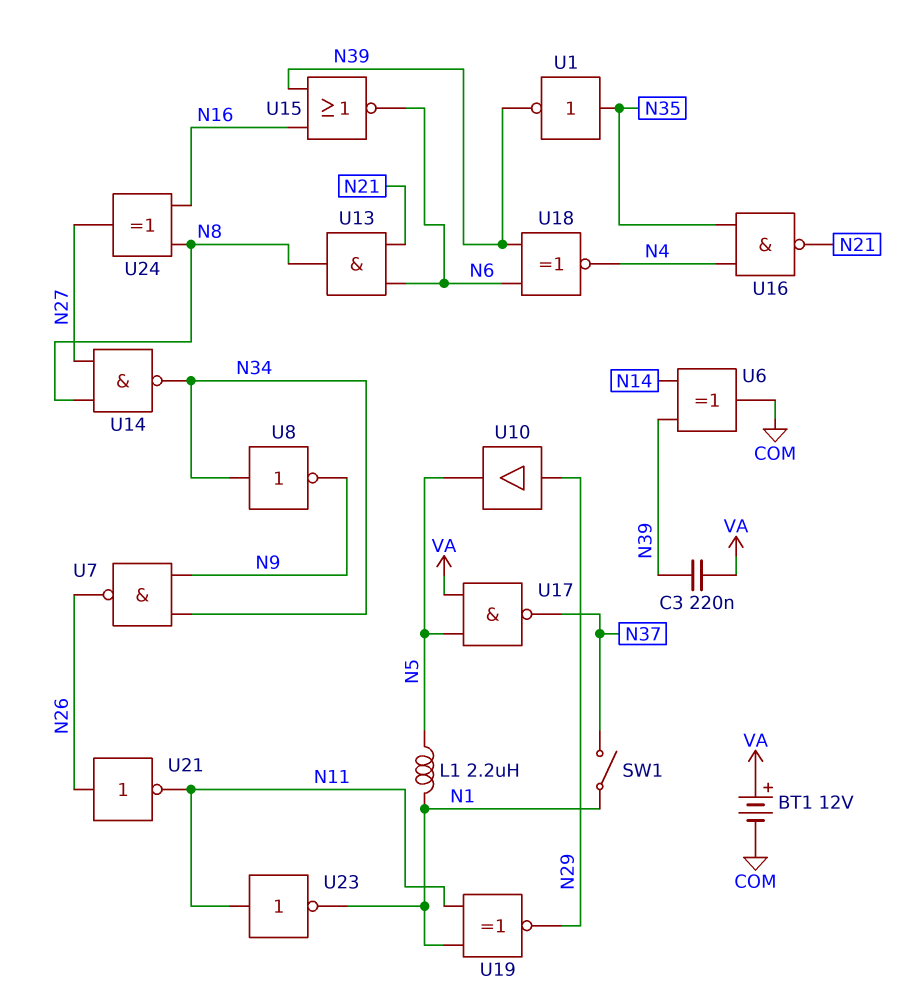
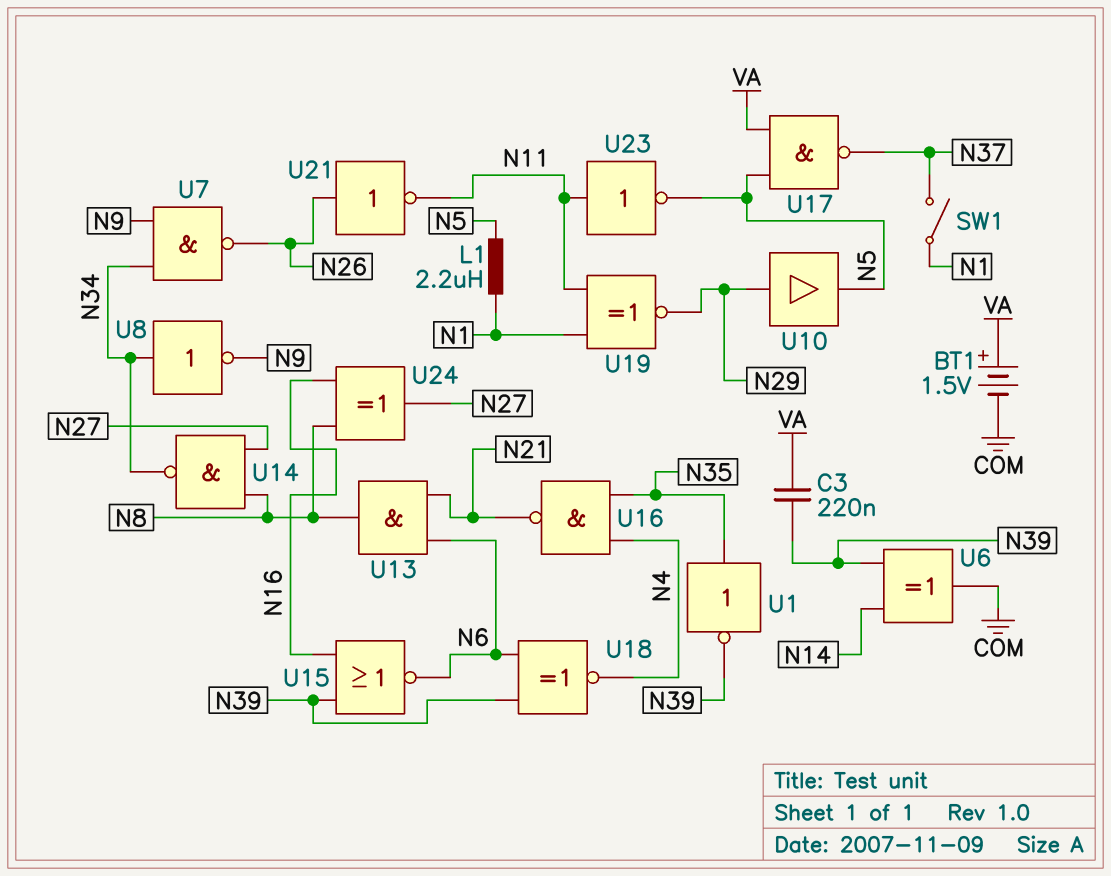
BT1: 12V (plus VA, minus COM) -> 1.5V (plus VA, minus COM)
U23: NOT (in N11, out N1) -> NOT (in N11, out N5)

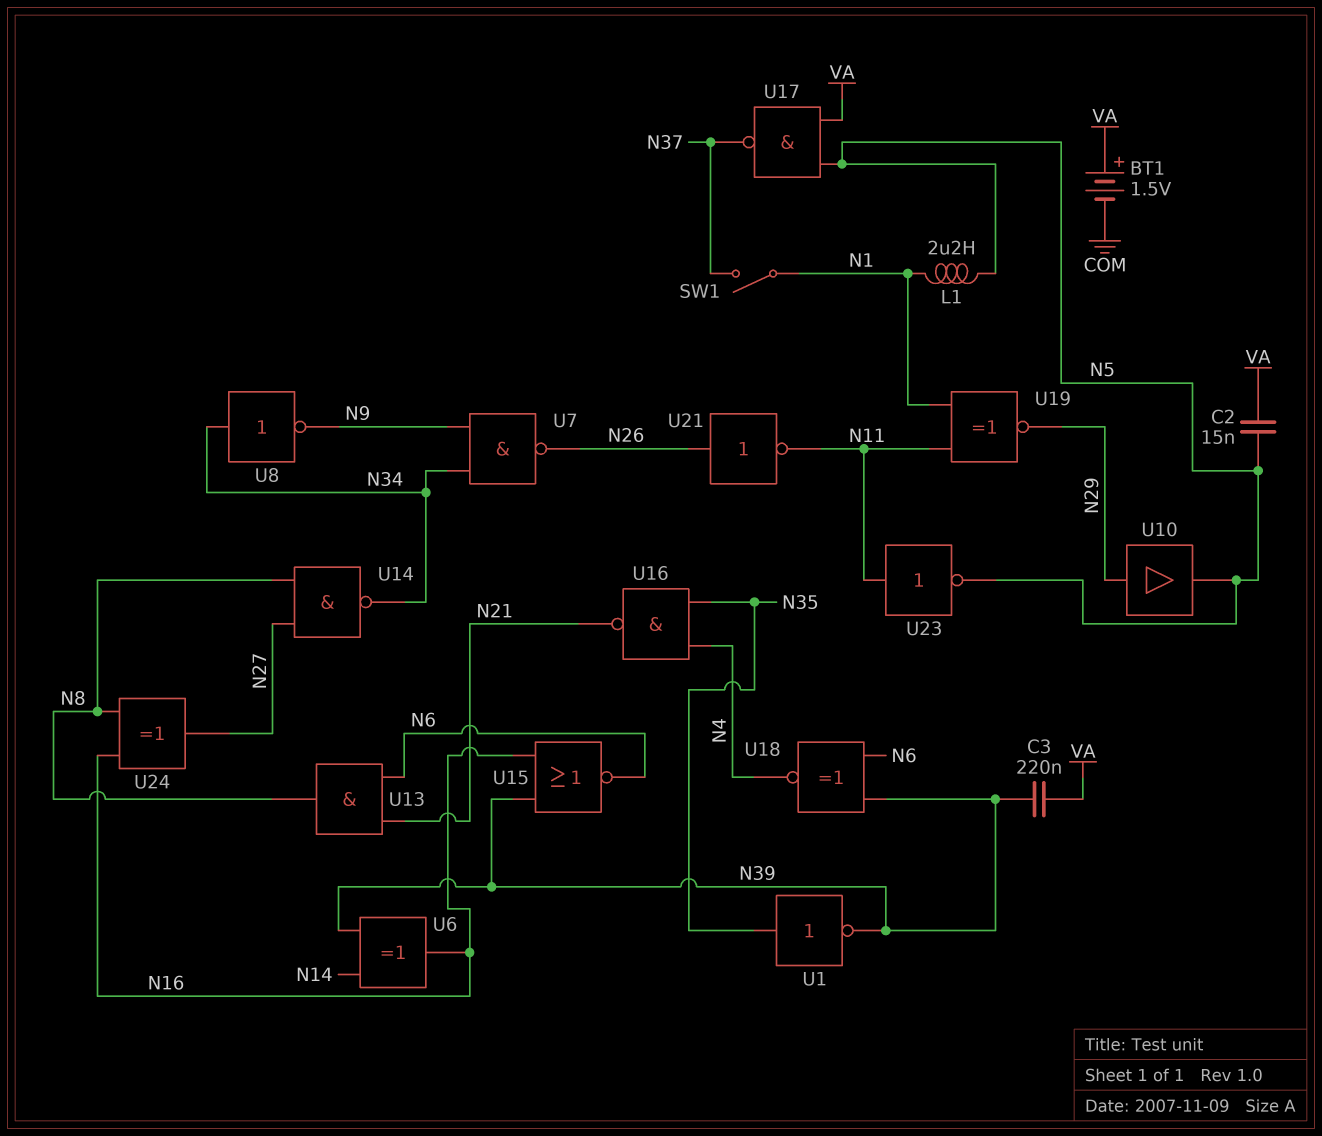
C2: none -> 15nF (N5, VA)
U6: XOR (in N14, in N39, out COM) -> XOR (in N14, in N39, out N16)

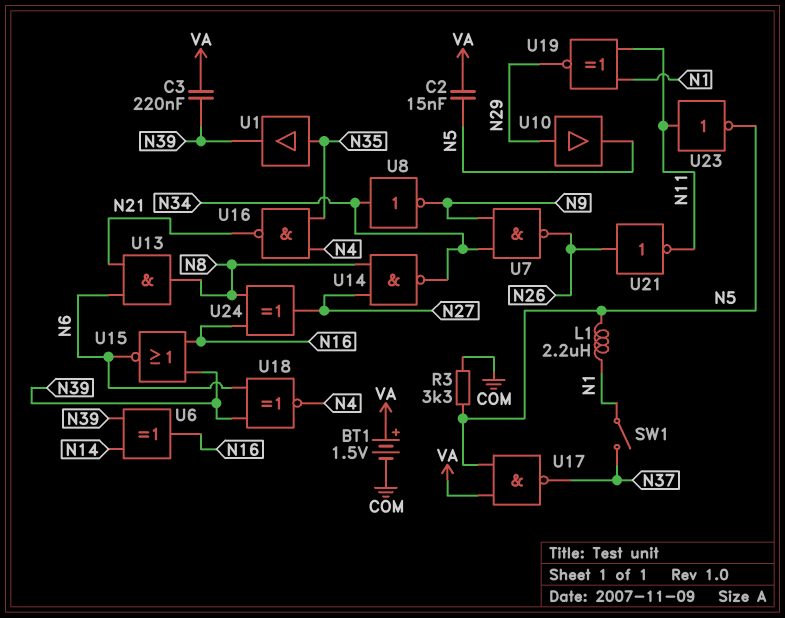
R3: none -> 3.3k (COM, N5)
U1: NOT (in N35, out N39) -> buffer (in N35, out N39)

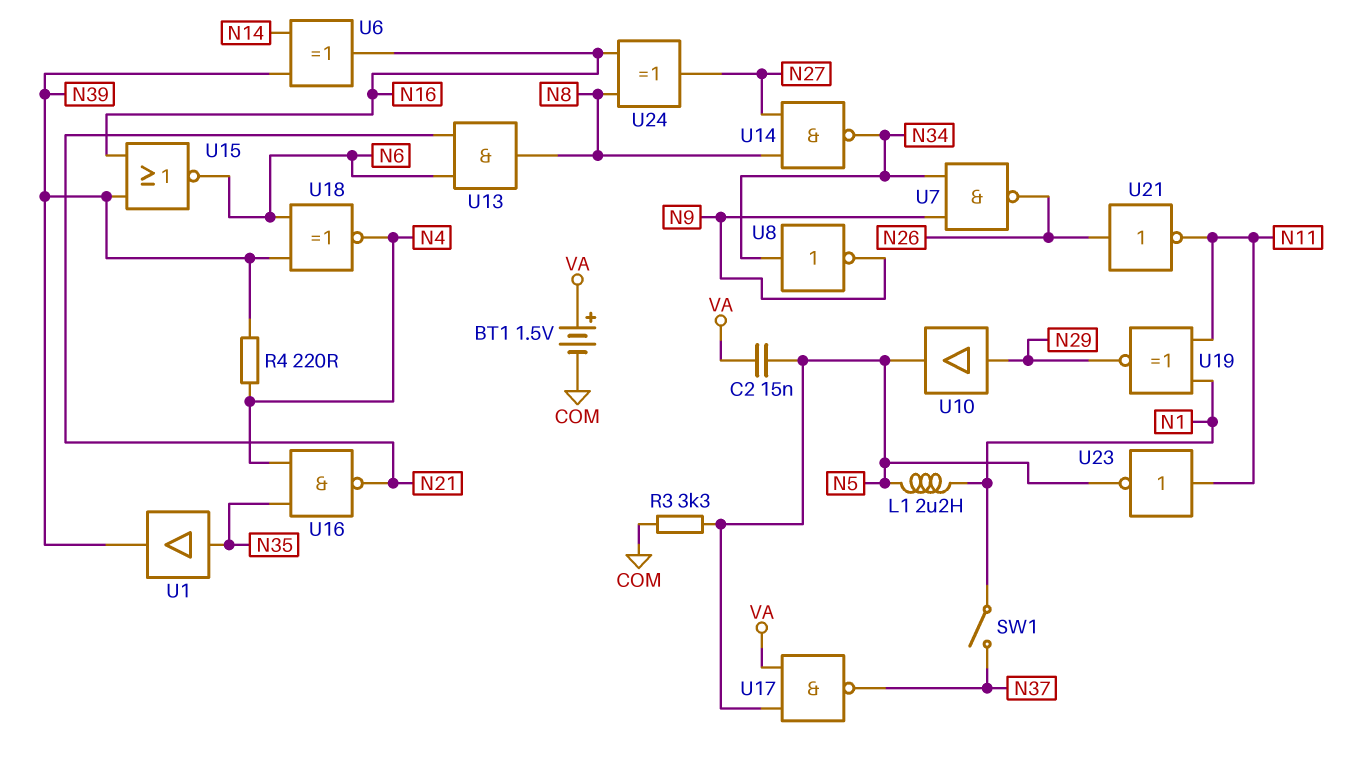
C3: 220nF (N39, VA) -> none
R4: none -> 220 (N4, N39)

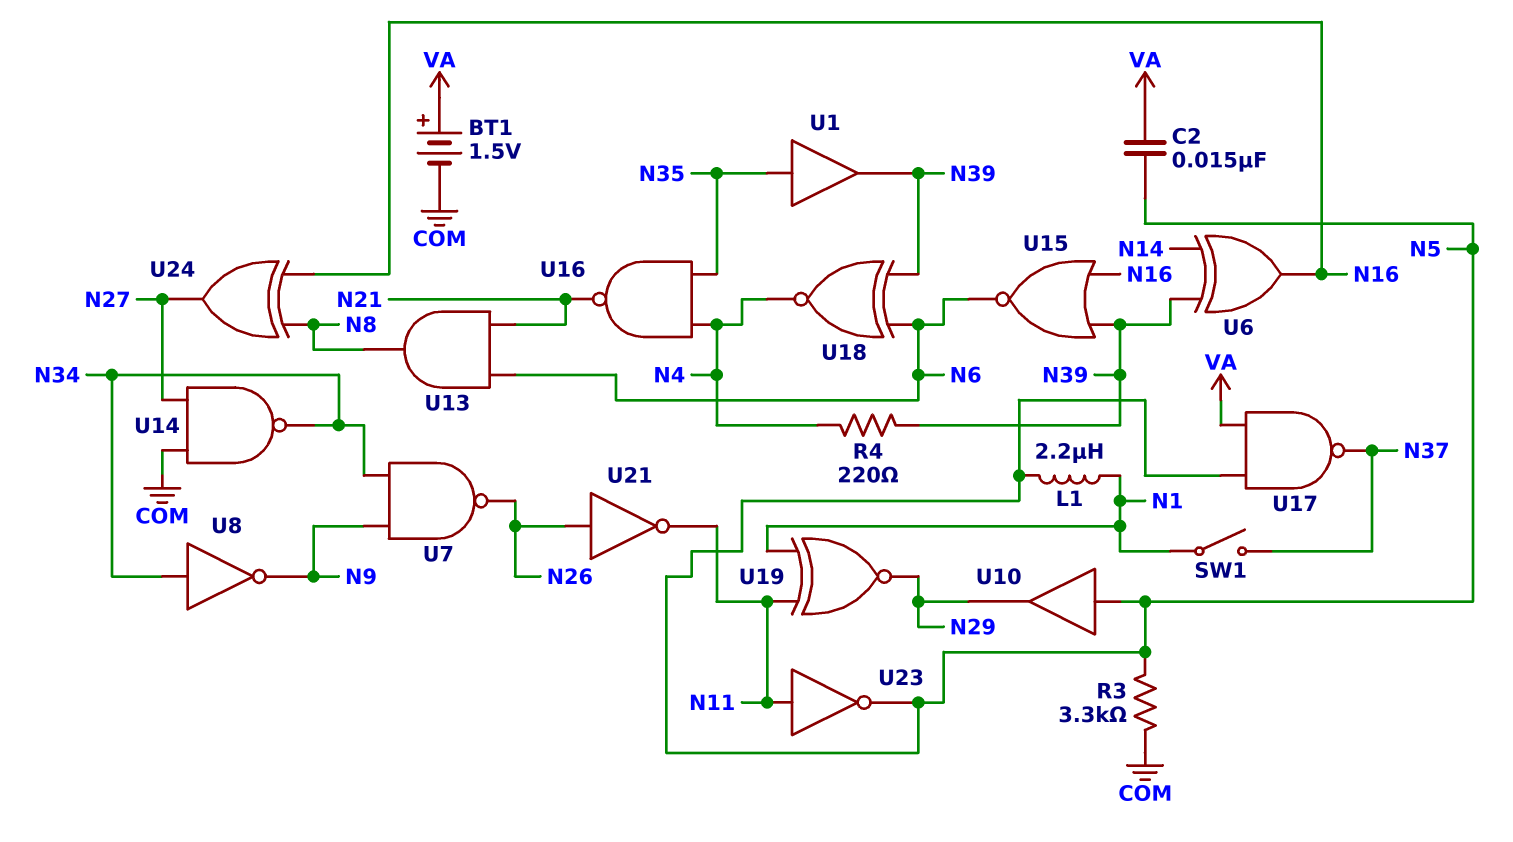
U10: buffer (in N29, out N5) -> buffer (in N5, out N29)
U14: NAND (in N8, in N27, out N34) -> NAND (in COM, in N27, out N34)

